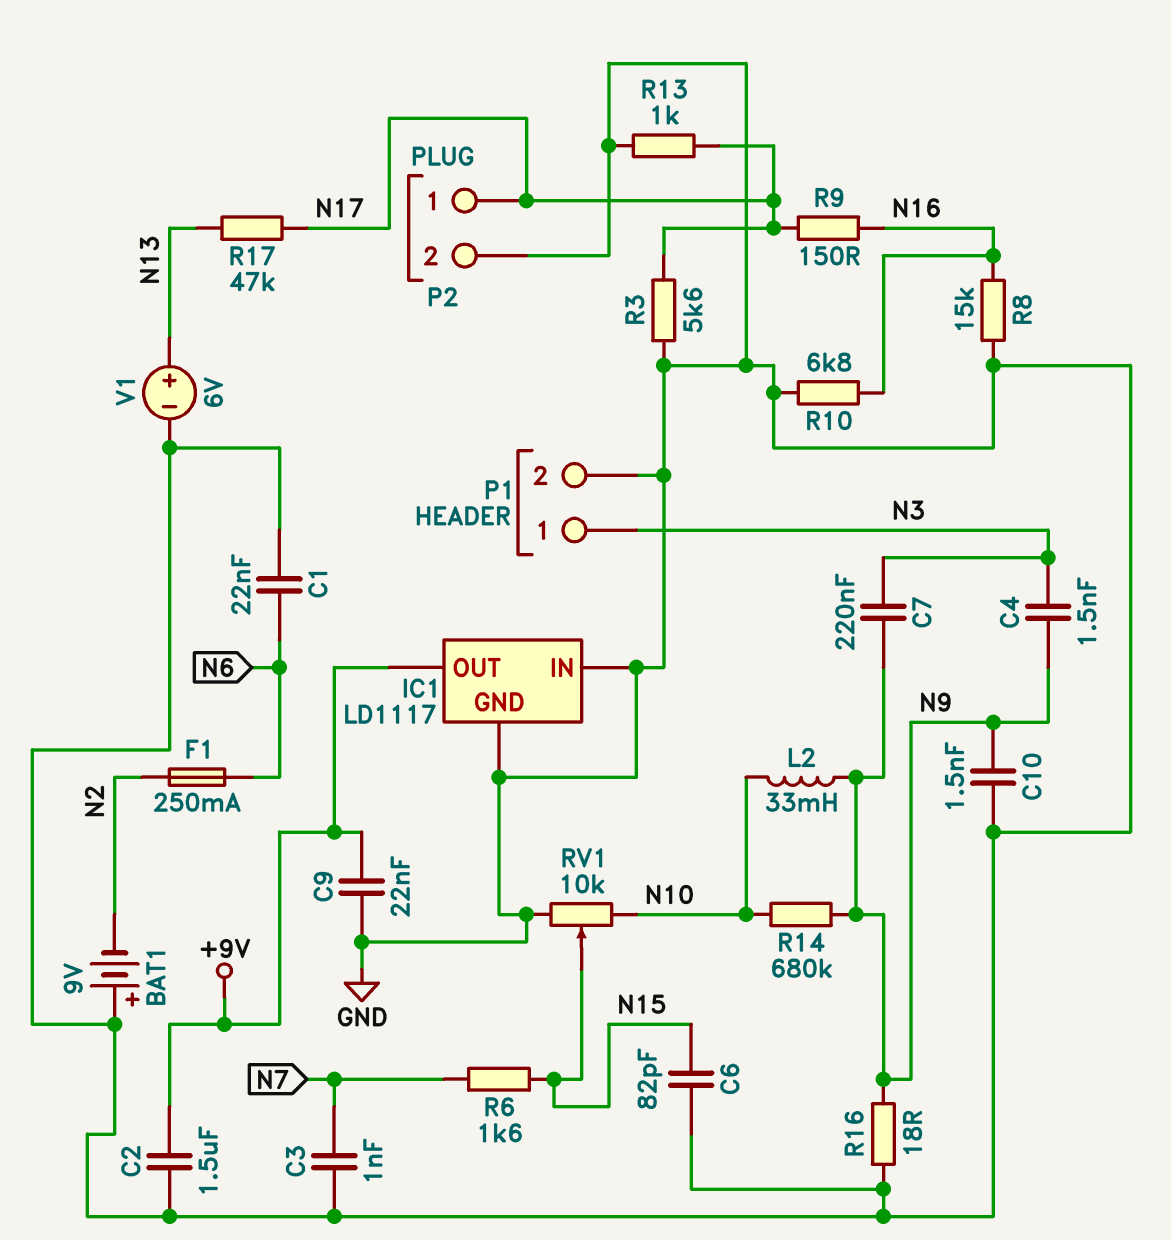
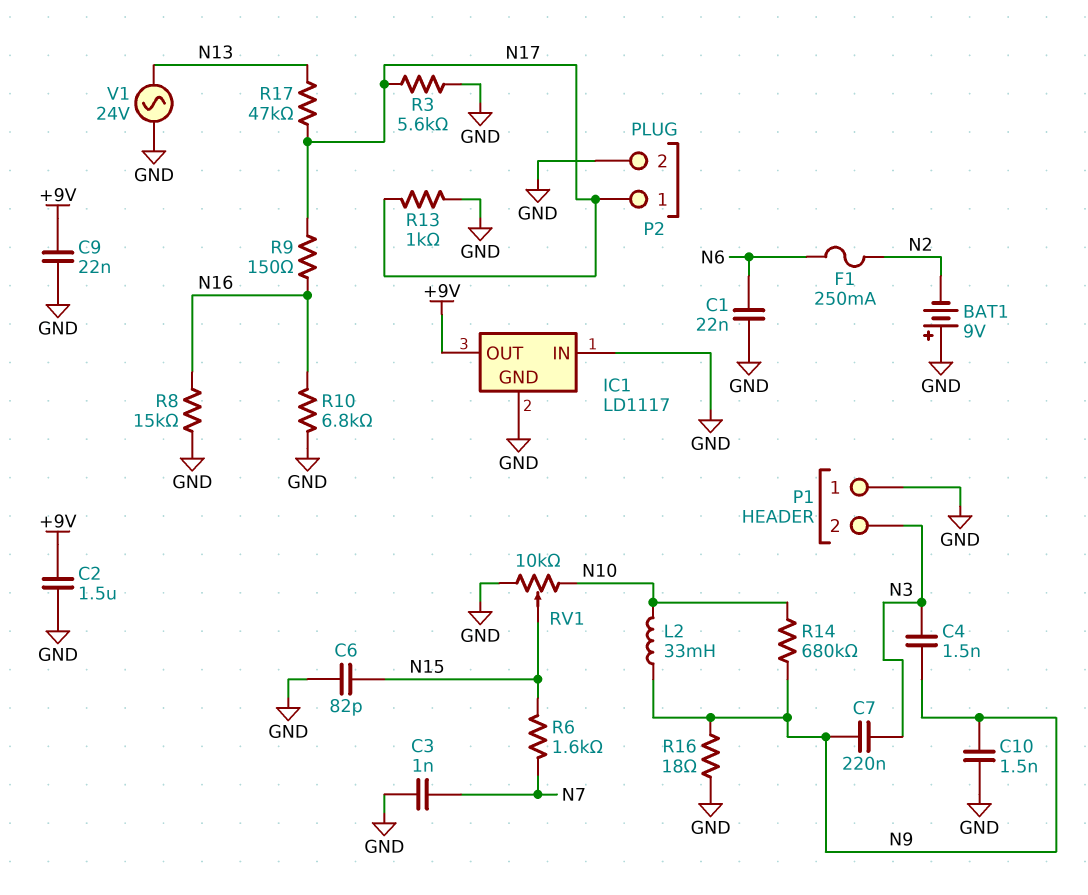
P1 pin 1: N3 -> GND
P1 pin 2: GND -> N3
V1: 6V (plus N13, minus GND) -> AC 24V (GND, N13)

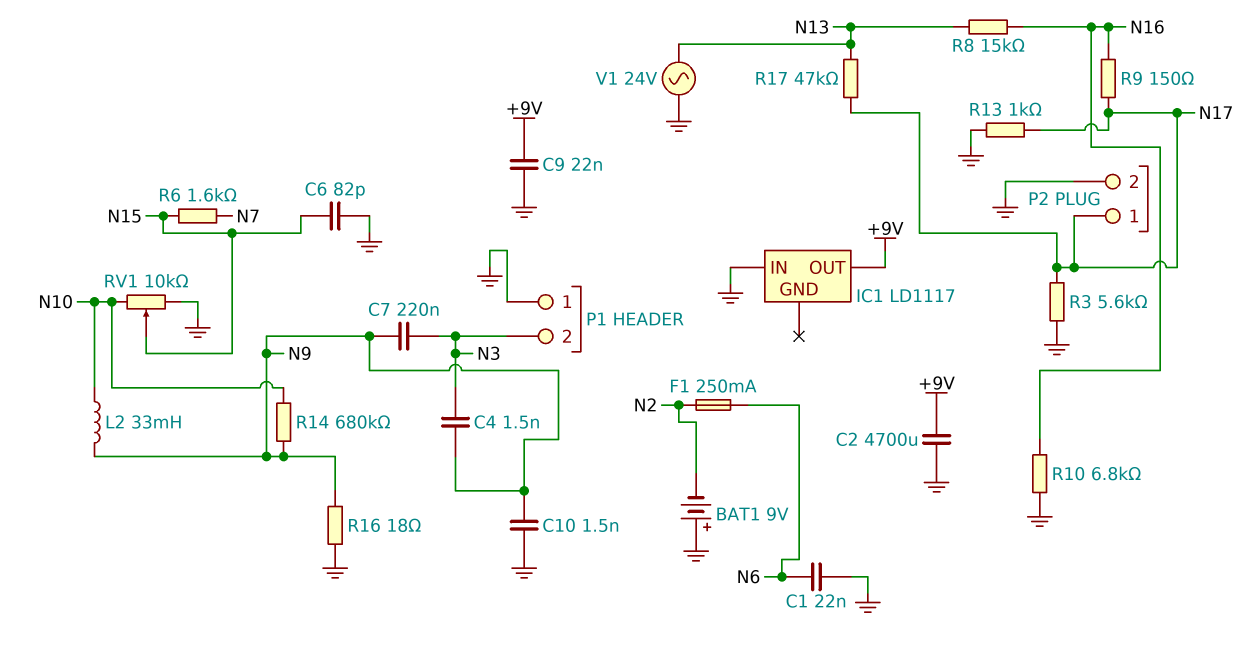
C2: 1.5uF (+9V, GND) -> 4700uF (+9V, GND)
C3: 1nF (GND, N7) -> none
IC1 pin GND: GND -> none
R8: 15k (GND, N16) -> 15k (N13, N16)

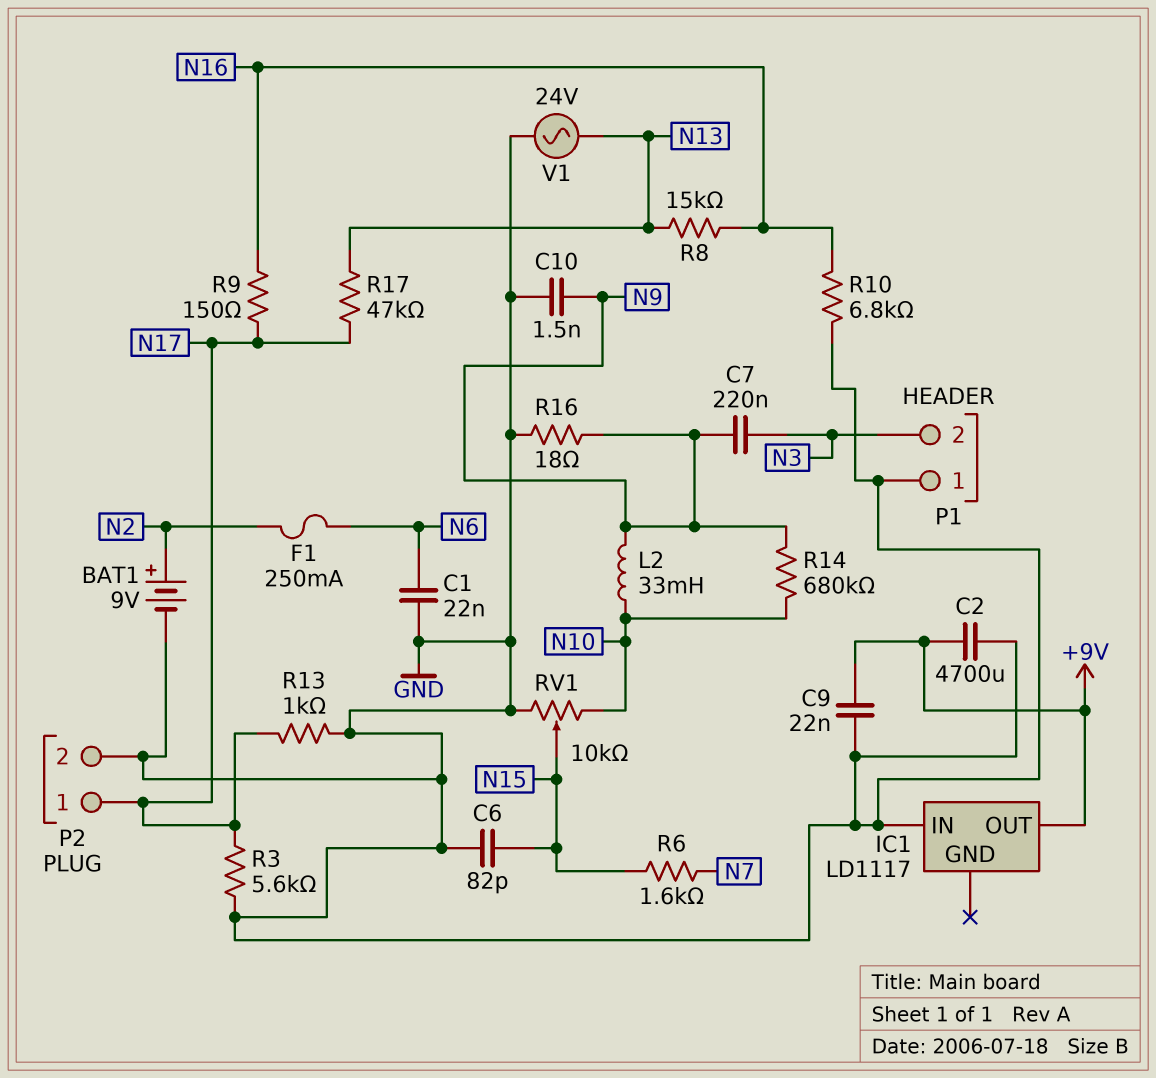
BAT1: 9V (plus GND, minus N2) -> 9V (plus N2, minus GND)
C4: 1.5nF (N3, N9) -> none

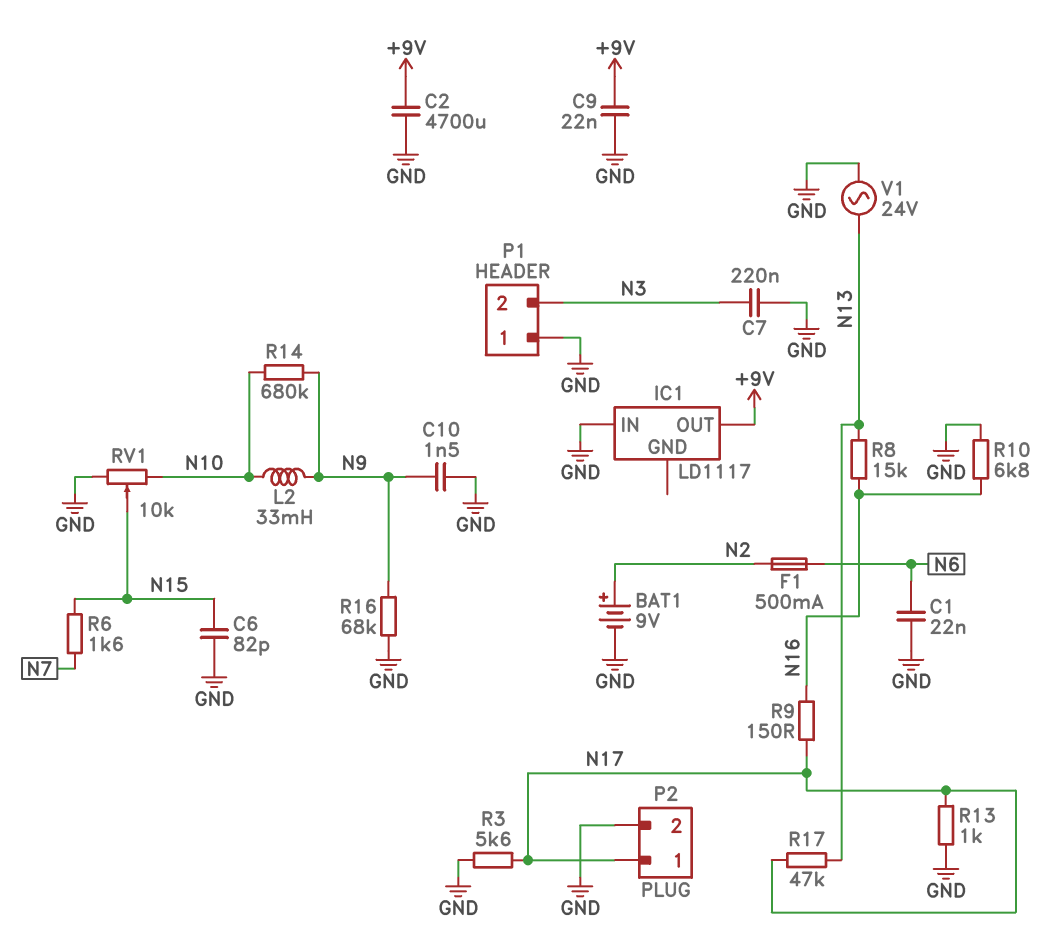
C7: 220nF (N3, N9) -> 220nF (GND, N3)
F1: 250mA (N2, N6) -> 500mA (N2, N6)
R16: 18 (GND, N9) -> 68k (GND, N9)

